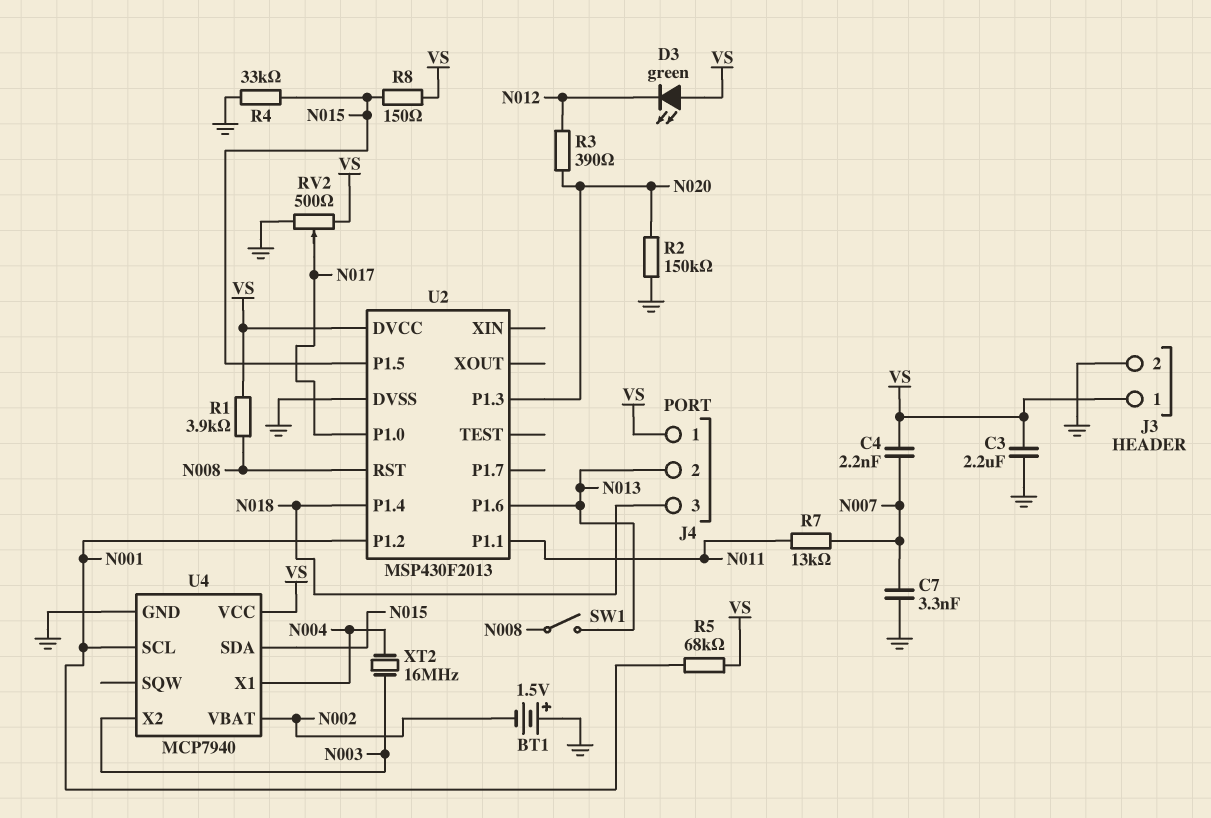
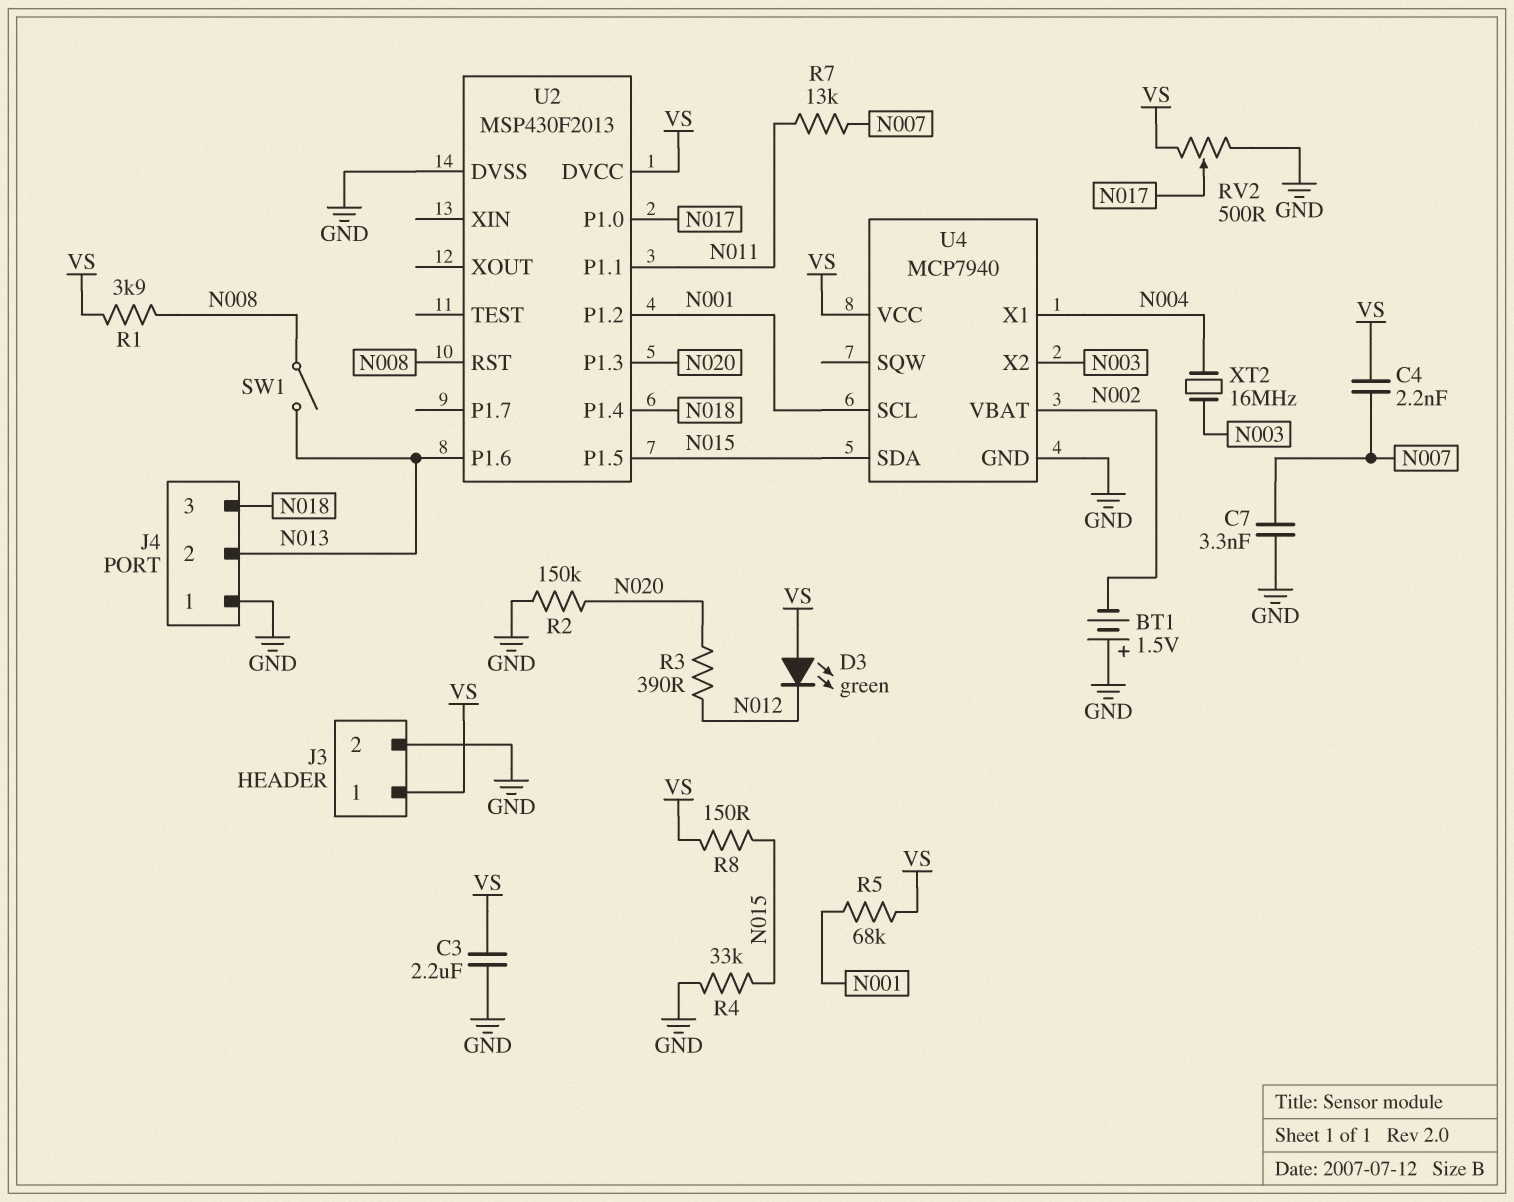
J4 pin 1: VS -> GND

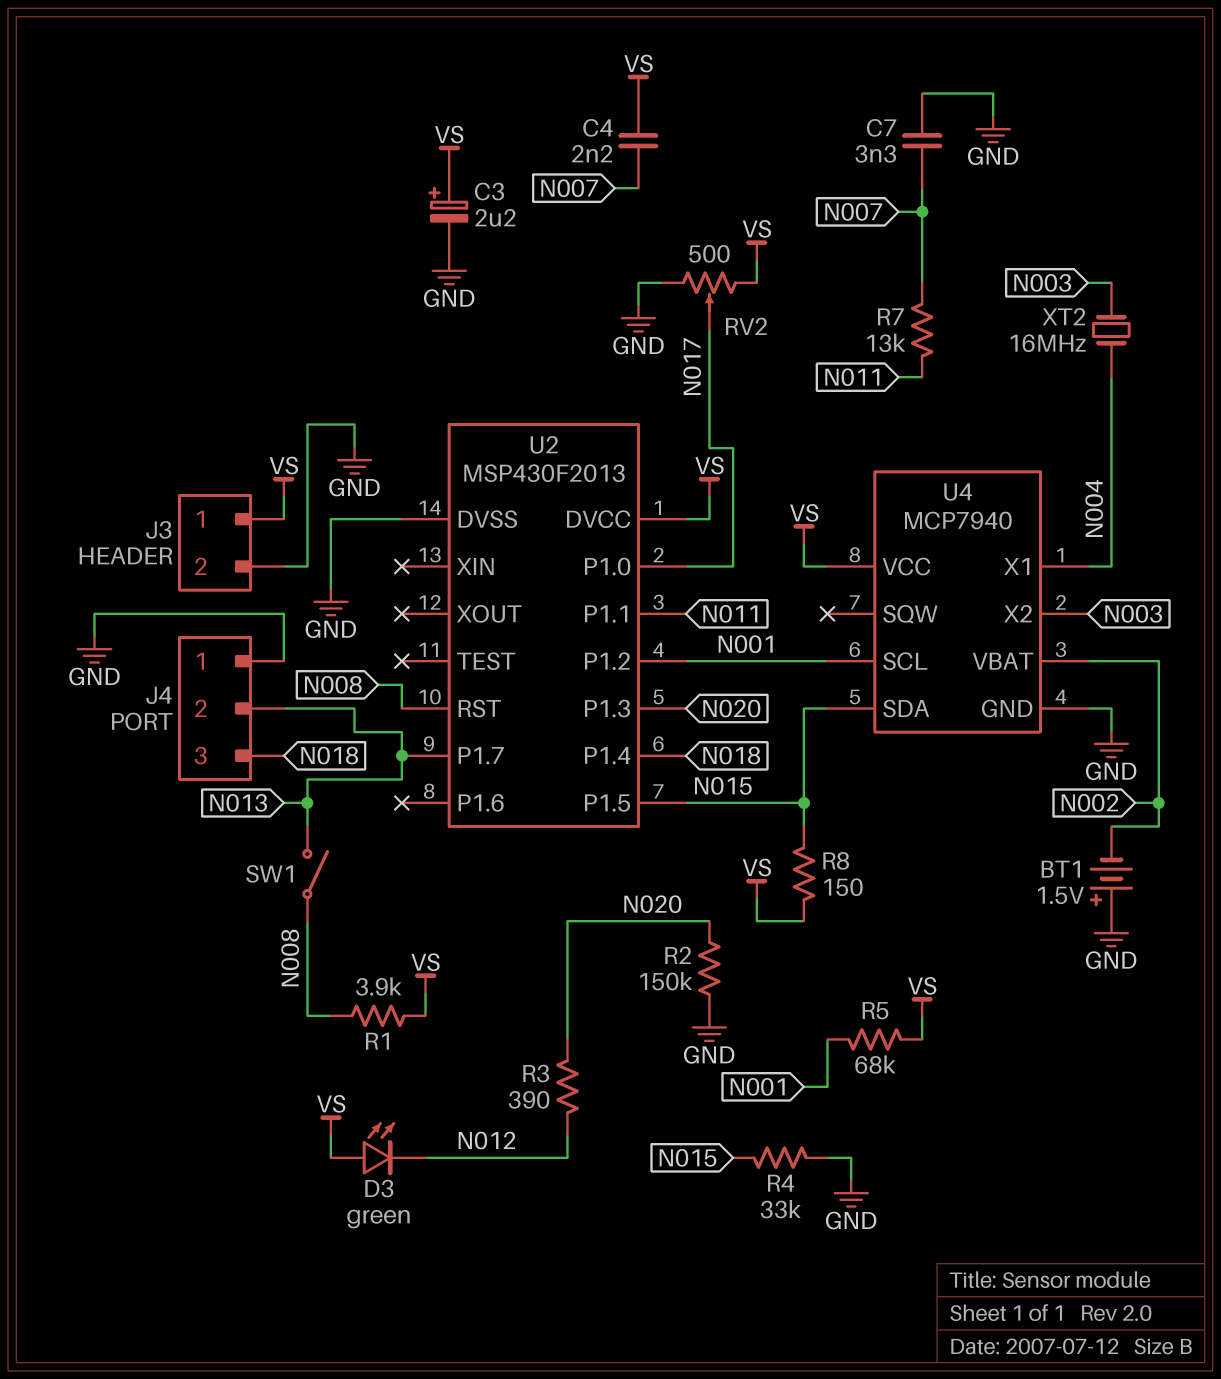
C3: 2.2uF (GND, VS) -> 2.2uF (plus VS, minus GND)
U2 pin P1.6: N013 -> none
U2 pin P1.7: none -> N013

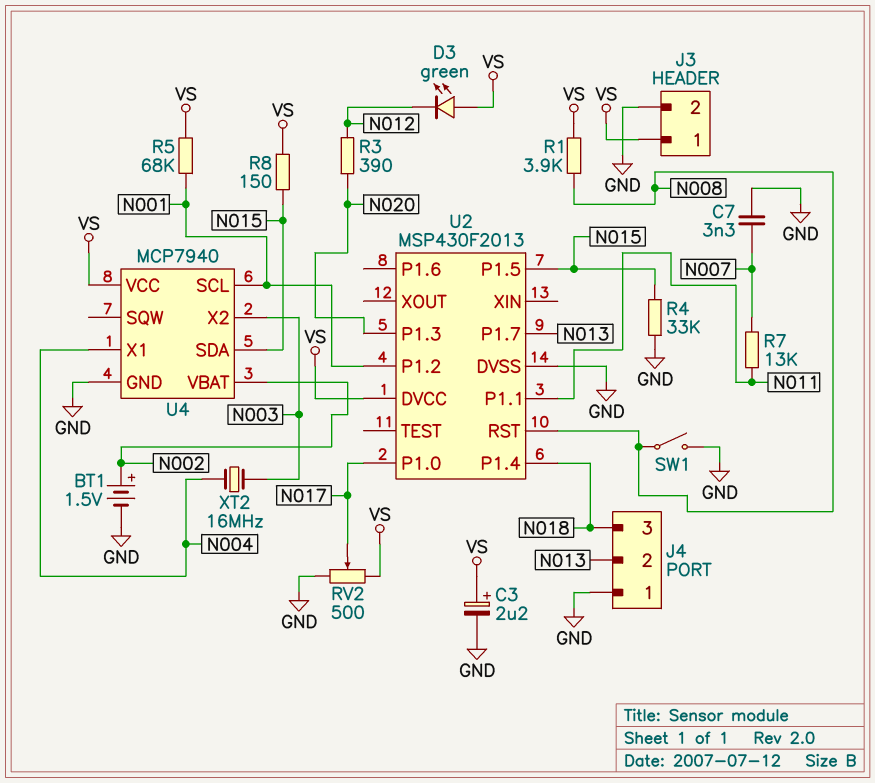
BT1: 1.5V (plus GND, minus N002) -> 1.5V (plus N002, minus GND)
C4: 2.2nF (N007, VS) -> none
R2: 150k (GND, N020) -> none
SW1: switch (N008, N013) -> switch (GND, N008)

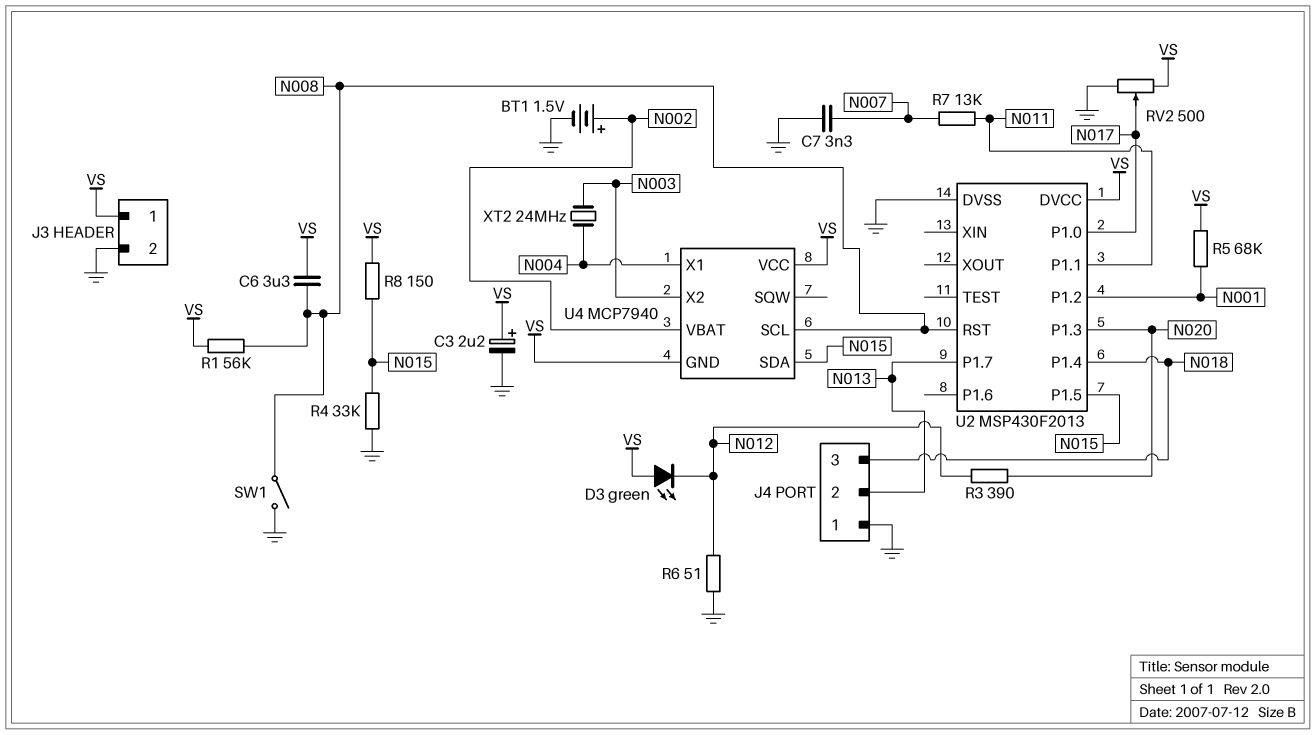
C6: none -> 3.3uF (N008, VS)
R1: 3.9k (N008, VS) -> 56k (N008, VS)
R6: none -> 51 (GND, N012)
U4 pin GND: GND -> VS
U4 pin SCL: N001 -> N008
XT2: 16MHz (N003, N004) -> 24MHz (N003, N004)

